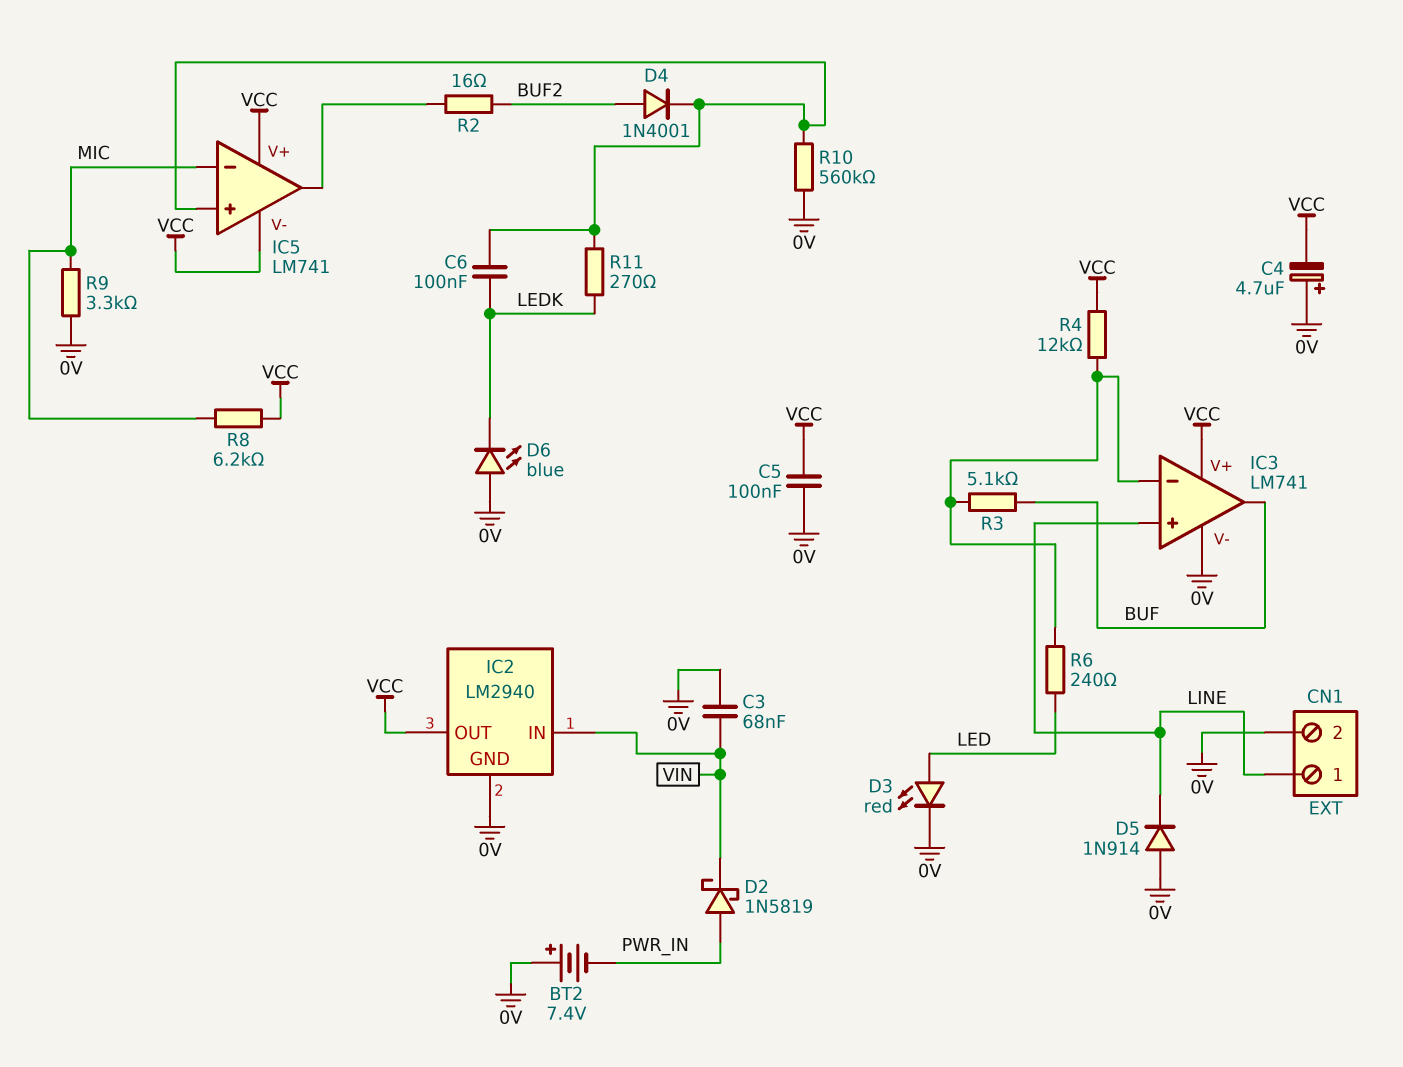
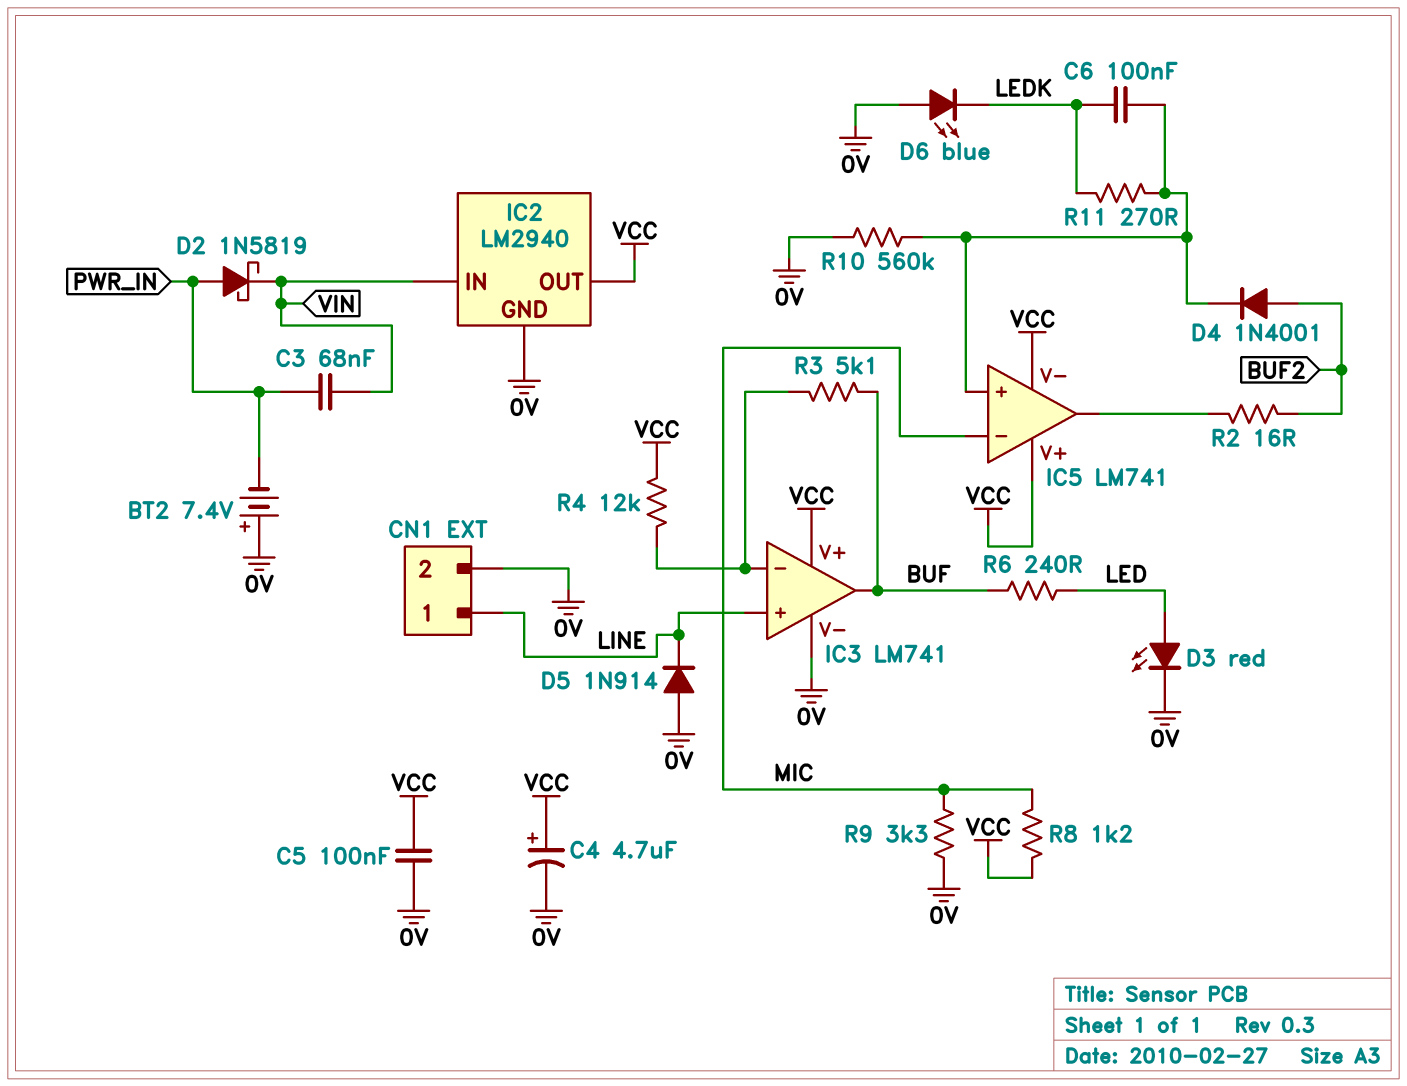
C3: 68nF (0V, VIN) -> 68nF (PWR_IN, VIN)
C4: 4.7uF (plus 0V, minus VCC) -> 4.7uF (plus VCC, minus 0V)
R6: 240 (IC3/in-, LED) -> 240 (BUF, LED)
R8: 6.2k (MIC, VCC) -> 1.2k (MIC, VCC)

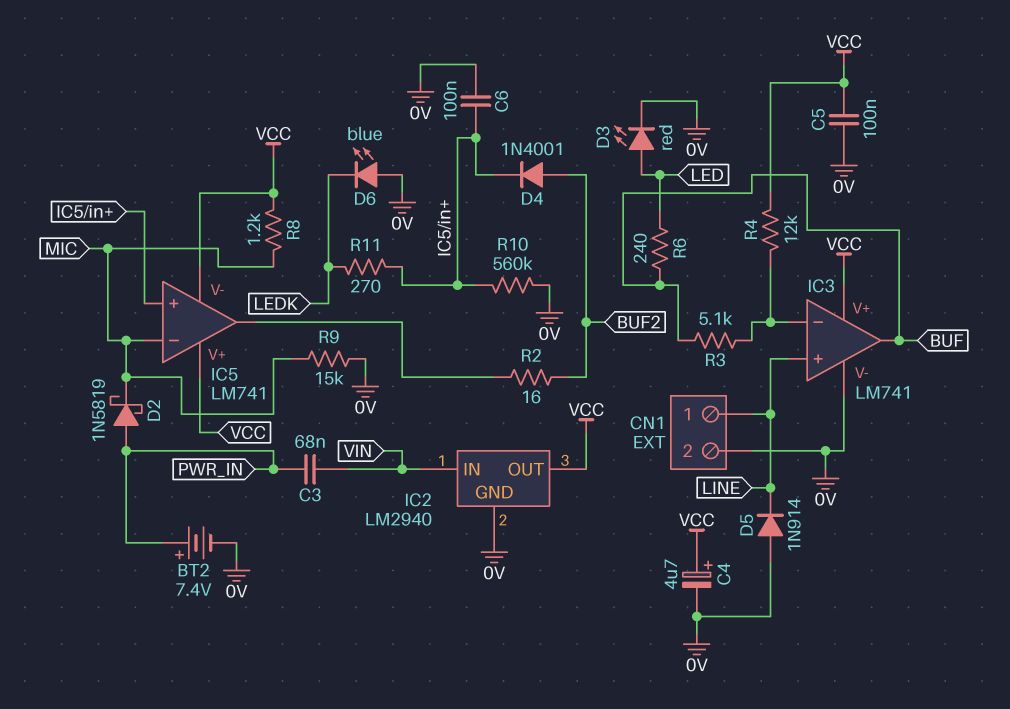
BT2: 7.4V (plus 0V, minus PWR_IN) -> 7.4V (plus PWR_IN, minus 0V)
C6: 100nF (IC5/in+, LEDK) -> 100nF (0V, IC5/in+)
D2: schottky 1N5819 (A PWR_IN, K VIN) -> schottky 1N5819 (A PWR_IN, K MIC)
R9: 3.3k (0V, MIC) -> 15k (0V, MIC)

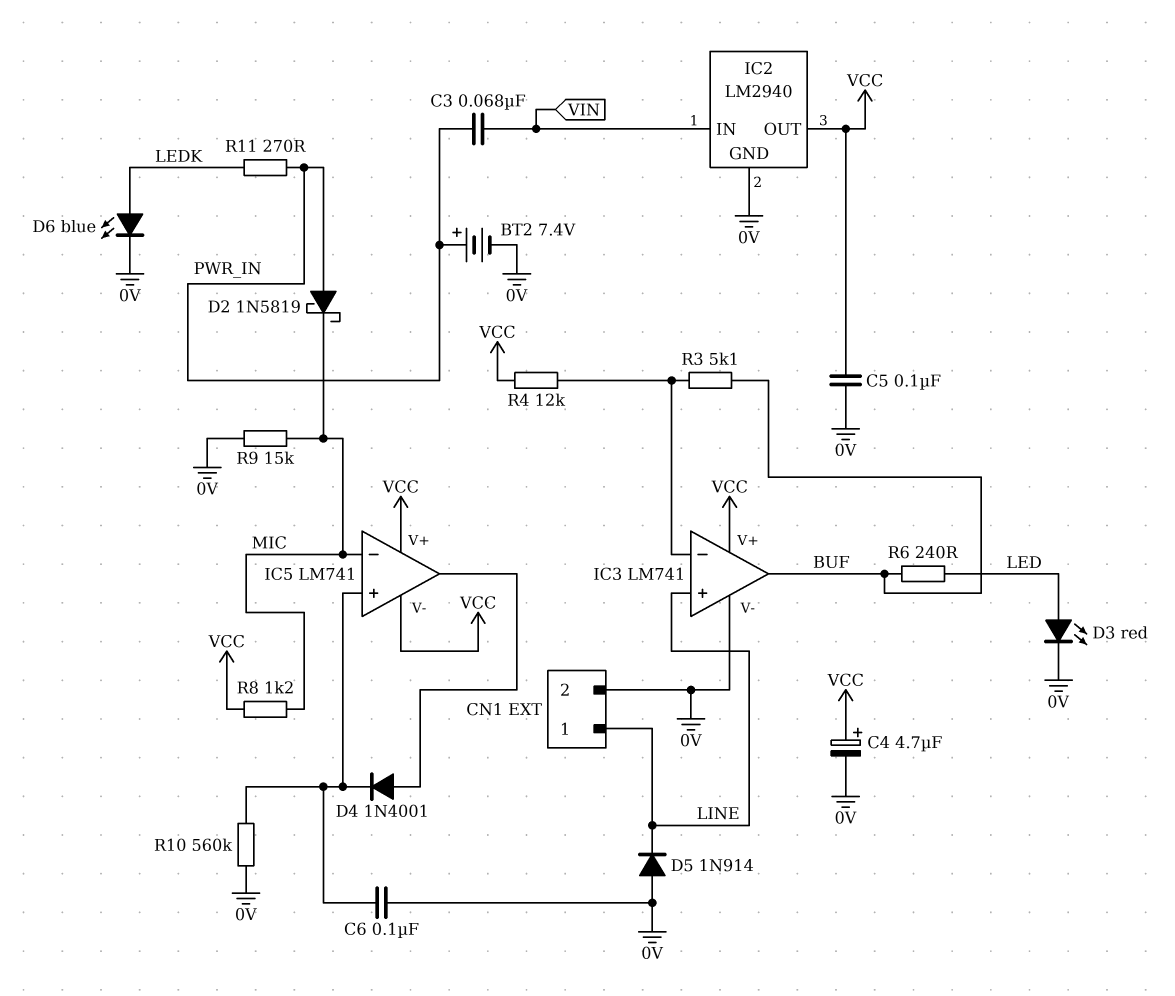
D4: diode 1N4001 (A BUF2, K IC5/in+) -> diode 1N4001 (A IC5/out, K IC5/in+)
D6: LED blue (A 0V, K LEDK) -> LED blue (A LEDK, K 0V)
R2: 16 (BUF2, IC5/out) -> none
R11: 270 (IC5/in+, LEDK) -> 270 (LEDK, PWR_IN)

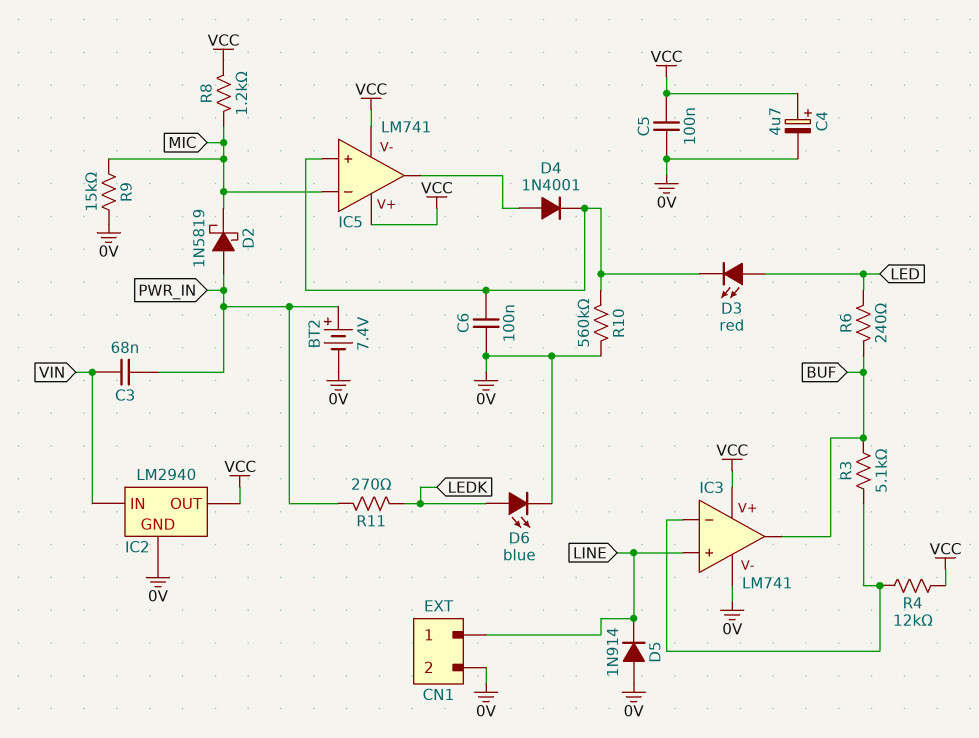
D3: LED red (A LED, K 0V) -> LED red (A LED, K IC5/in+)

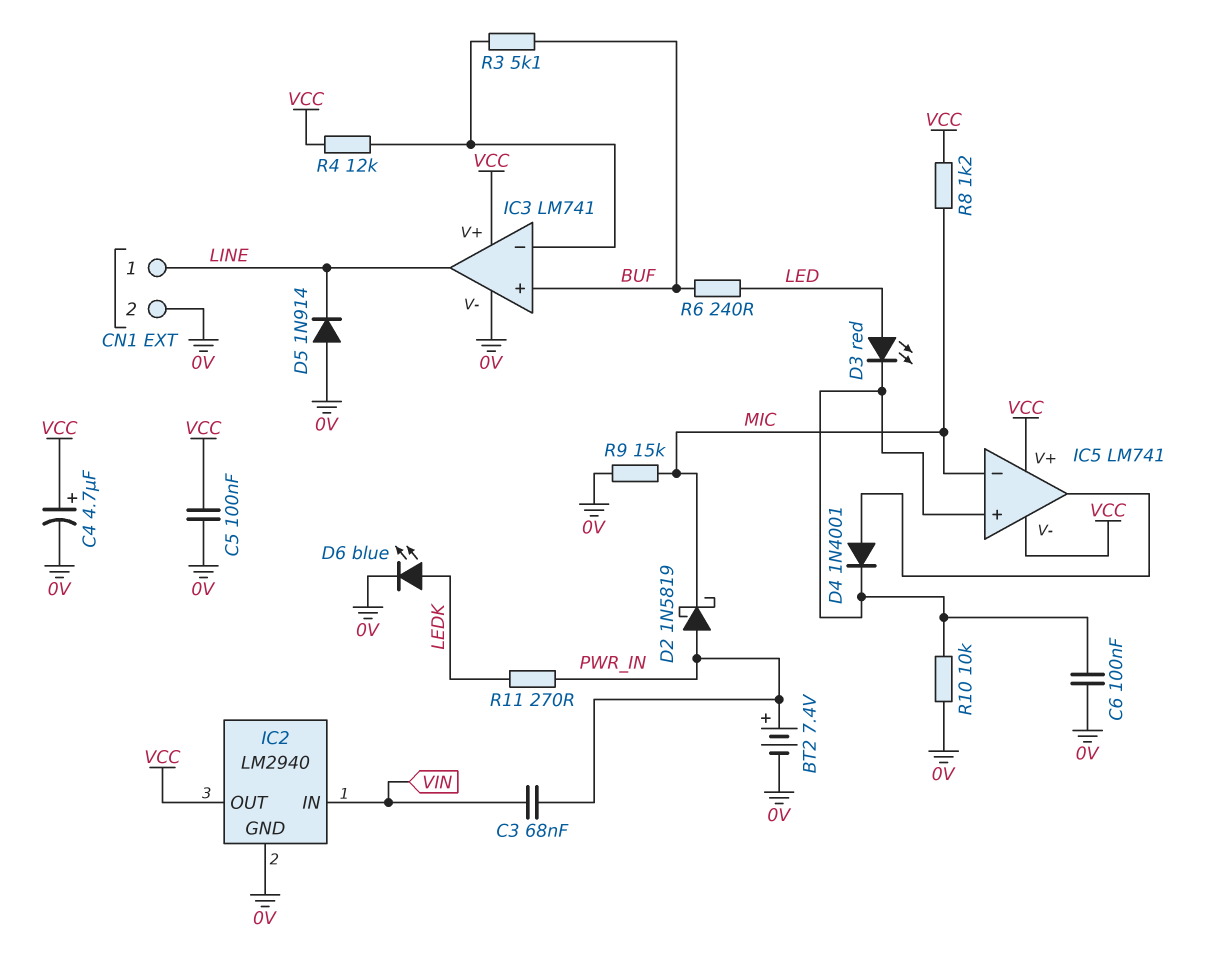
IC3 pin in+: LINE -> BUF
IC3 pin out: BUF -> LINE
R10: 560k (0V, IC5/in+) -> 10k (0V, IC5/in+)

